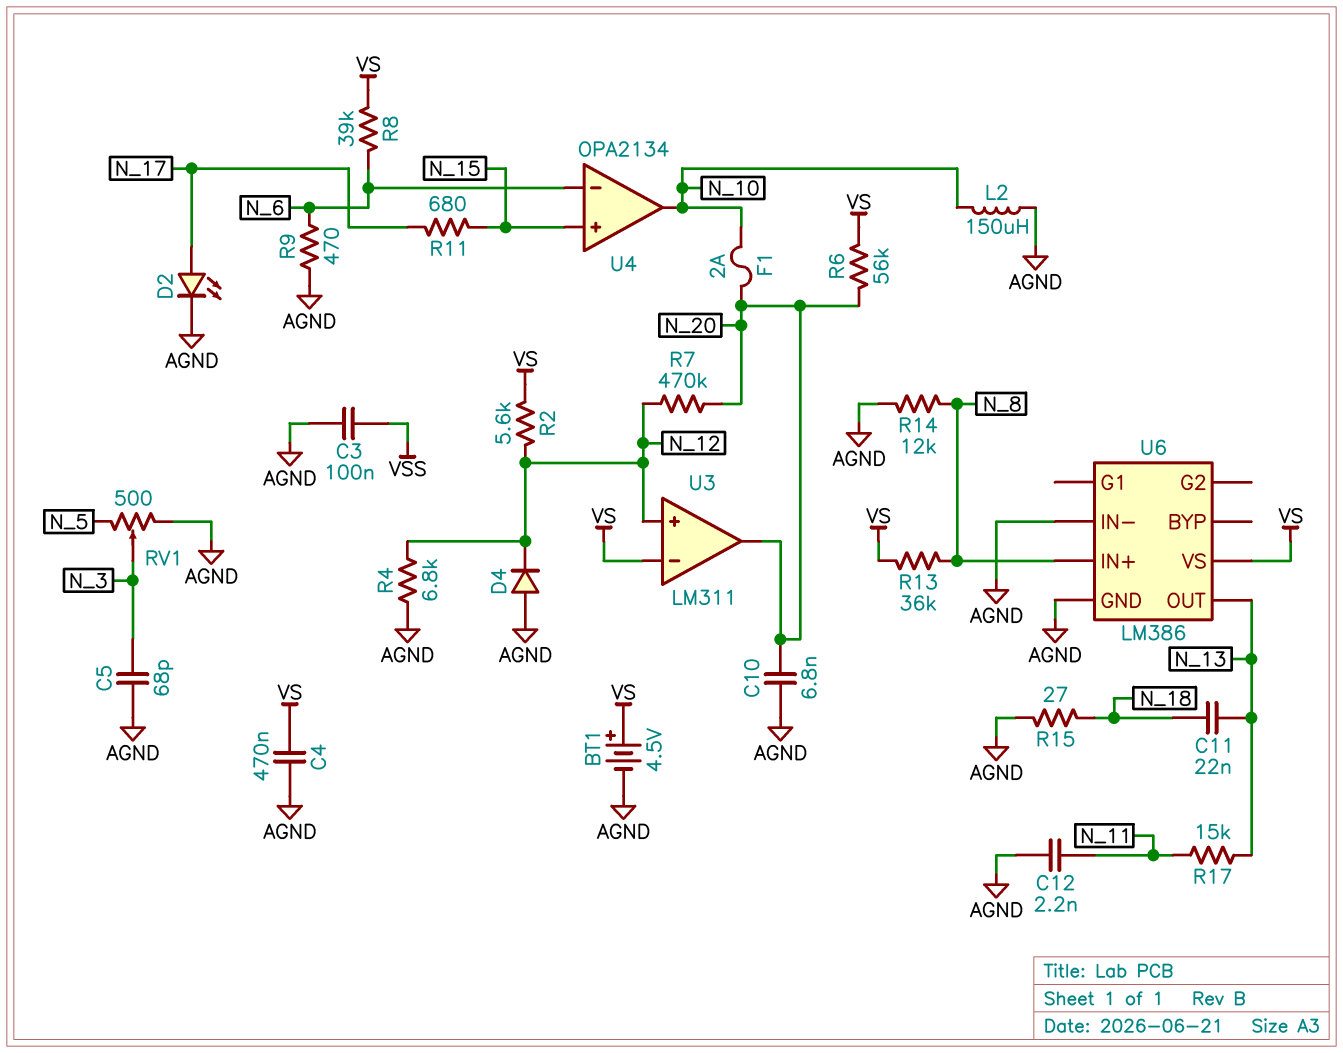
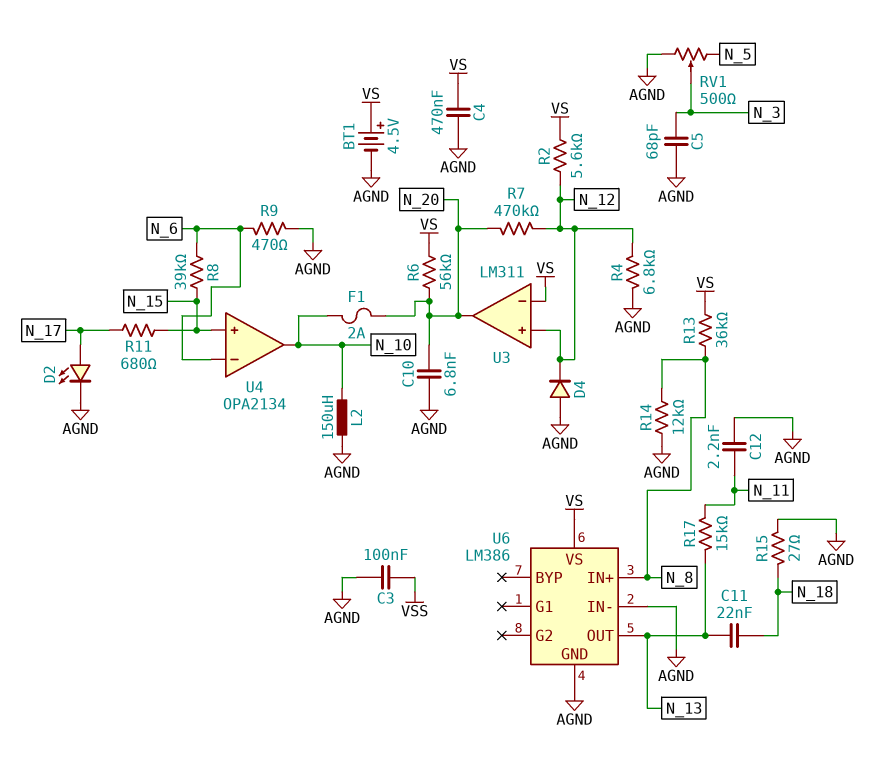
R8: 39k (N_6, VS) -> 39k (N_6, N_15)

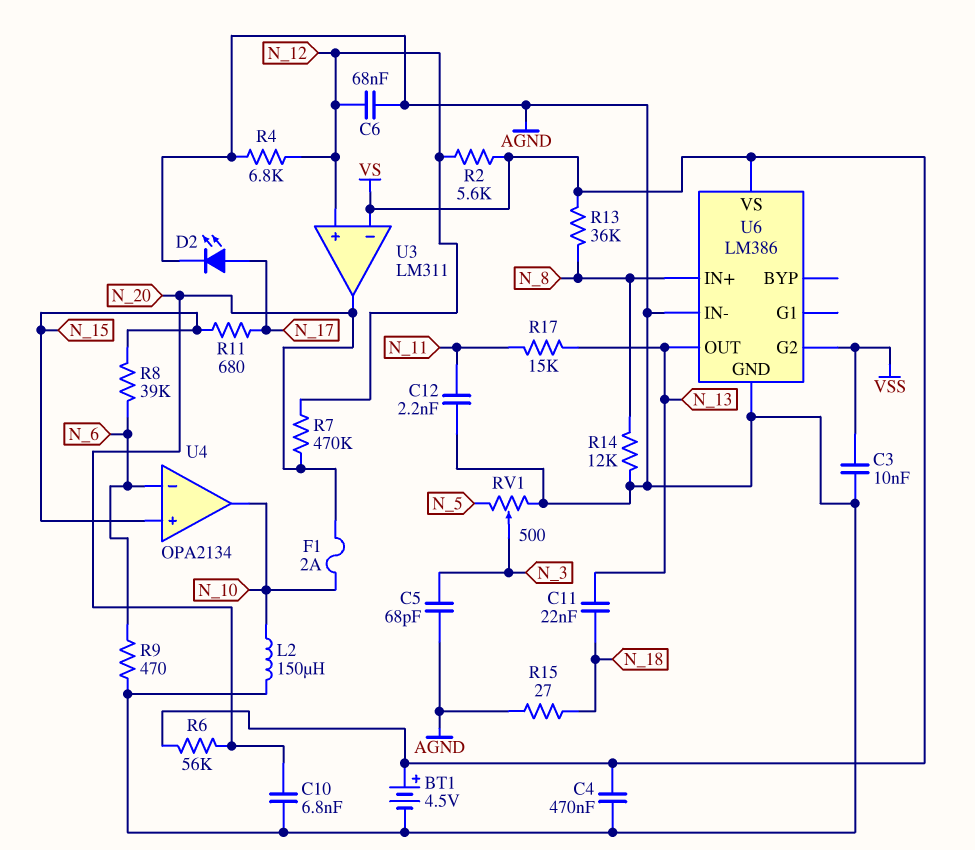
C3: 100nF (AGND, VSS) -> 10nF (AGND, VSS)
C6: none -> 68nF (AGND, N_12)
D4: diode (A AGND, K N_12) -> none
U6 pin G2: none -> VSS

